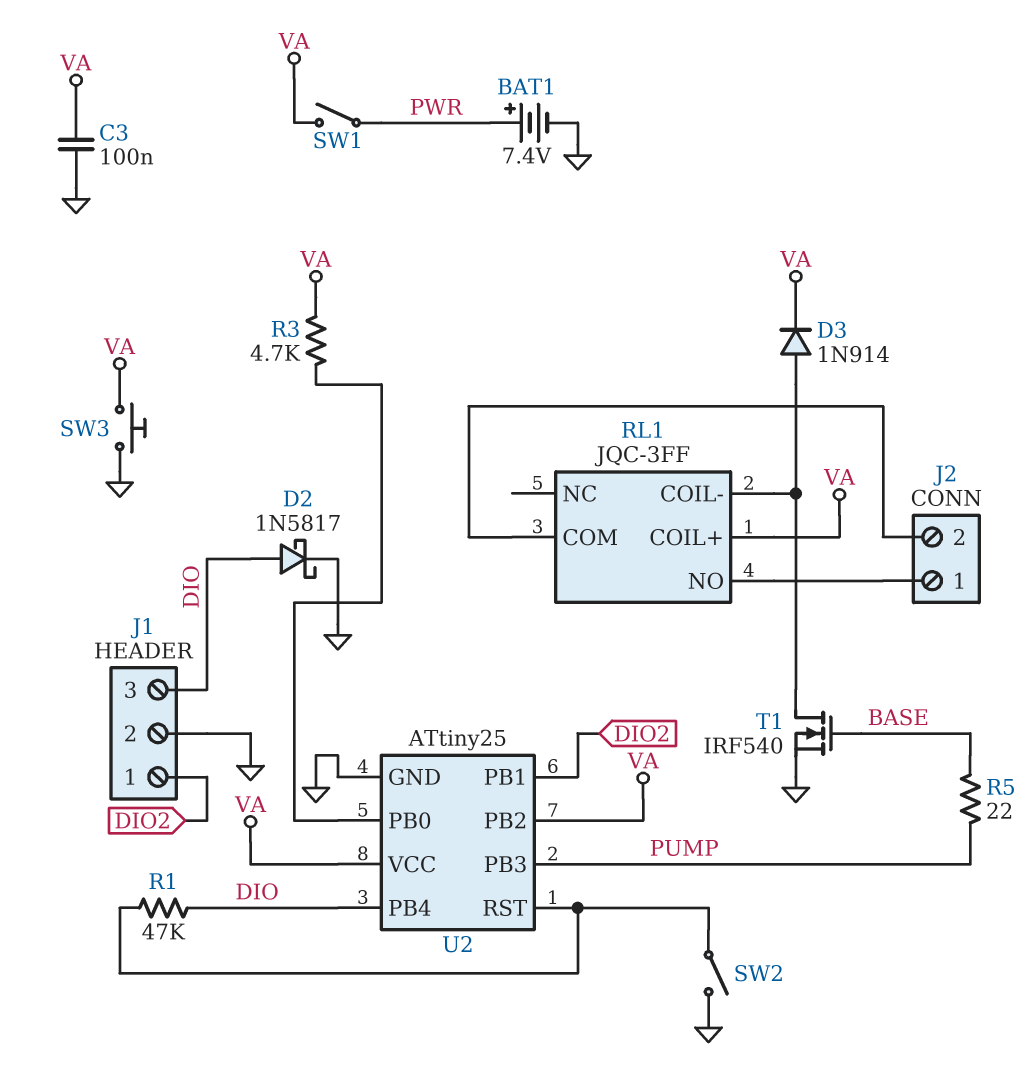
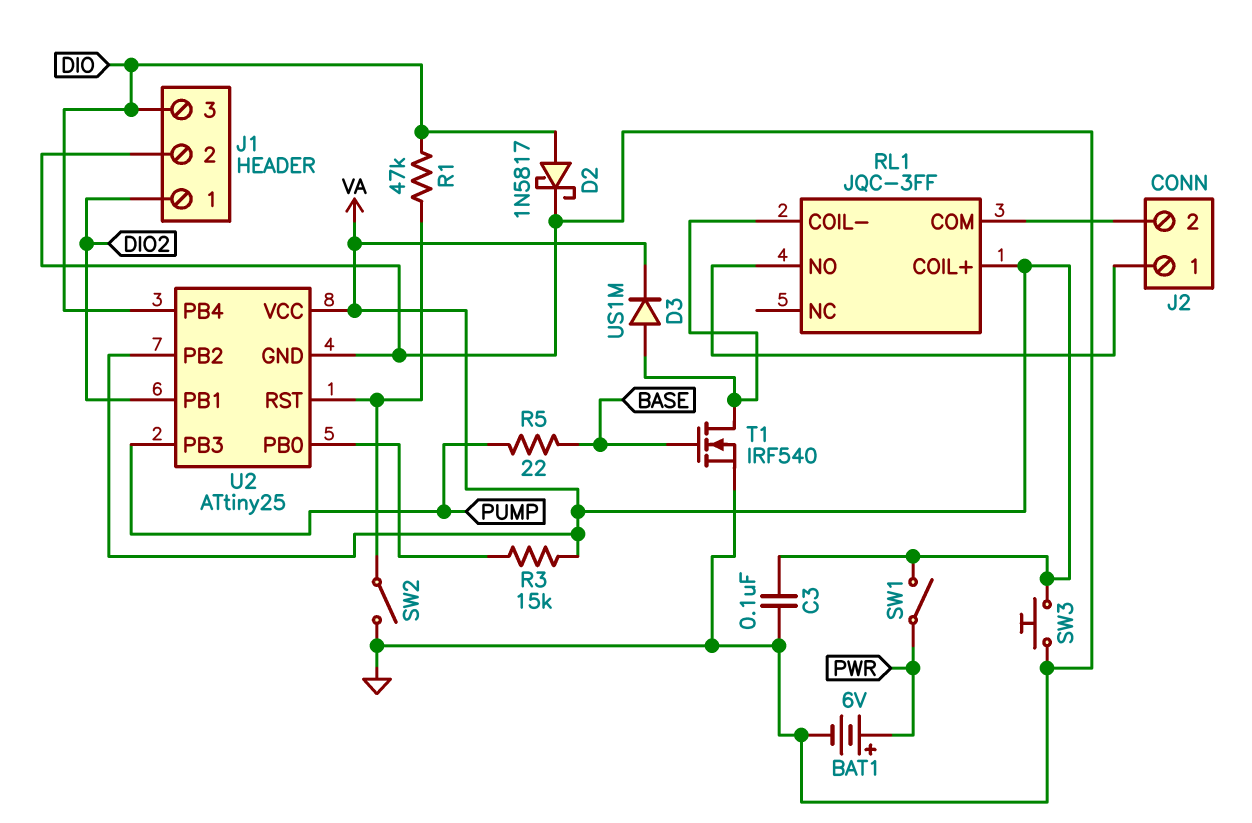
BAT1: 7.4V (plus PWR, minus GND) -> 6V (plus PWR, minus GND)
D3: diode 1N914 (A RL1/COIL-, K VA) -> diode US1M (A RL1/COIL-, K VA)
R3: 4.7k (U2/PB0, VA) -> 15k (U2/PB0, VA)

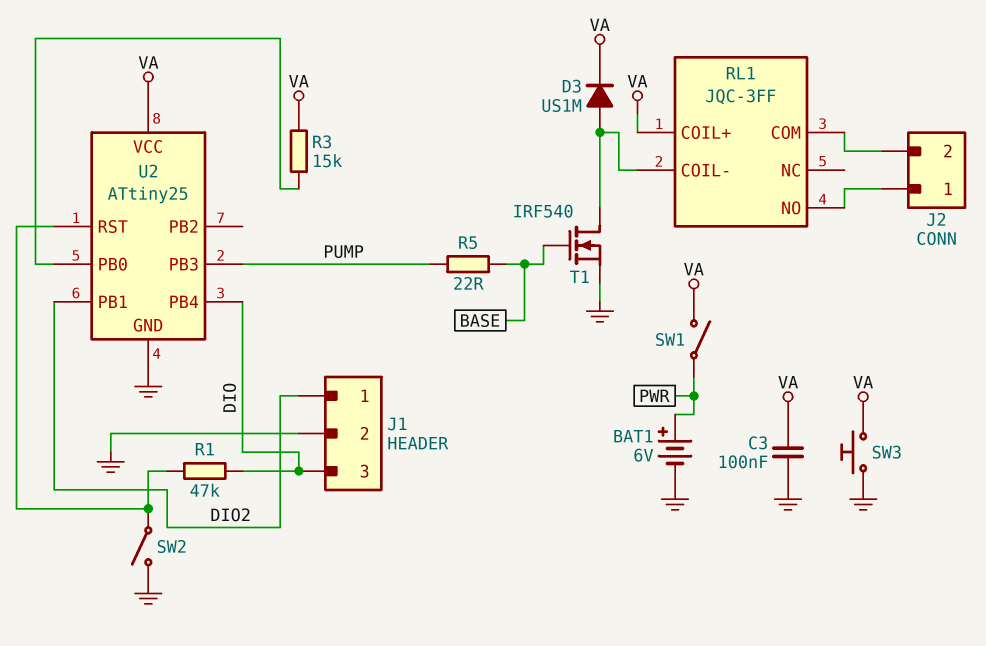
D2: schottky 1N5817 (A DIO, K GND) -> none
U2 pin PB2: VA -> none

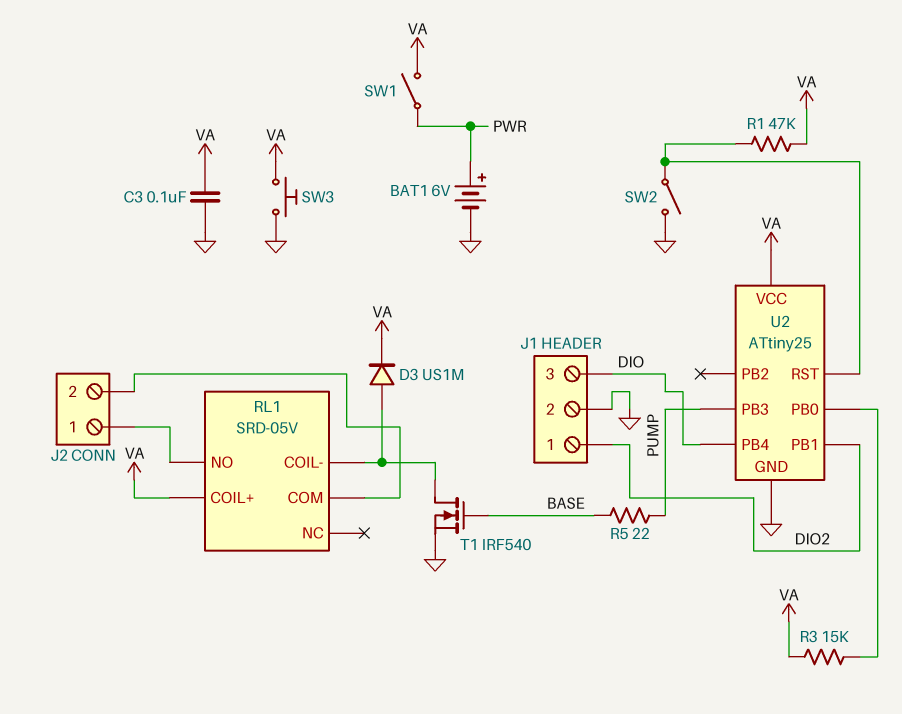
R1: 47k (DIO, U2/RST) -> 47k (U2/RST, VA)
RL1: JQC-3FF -> SRD-05V

